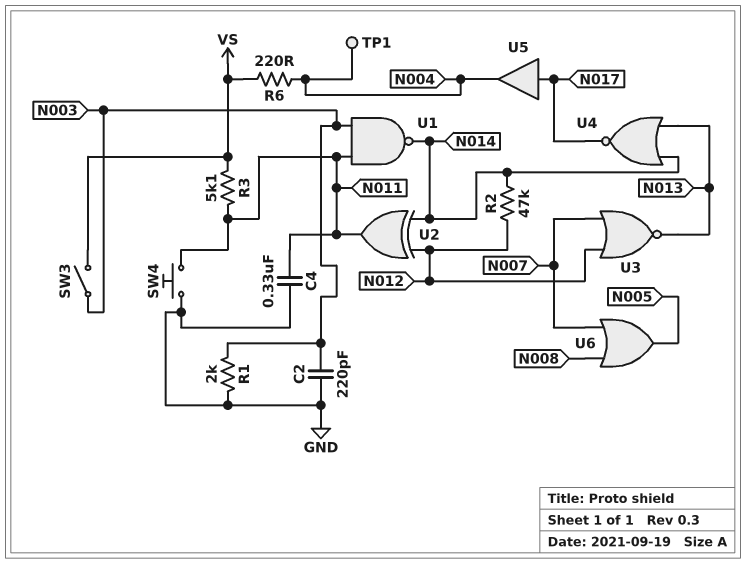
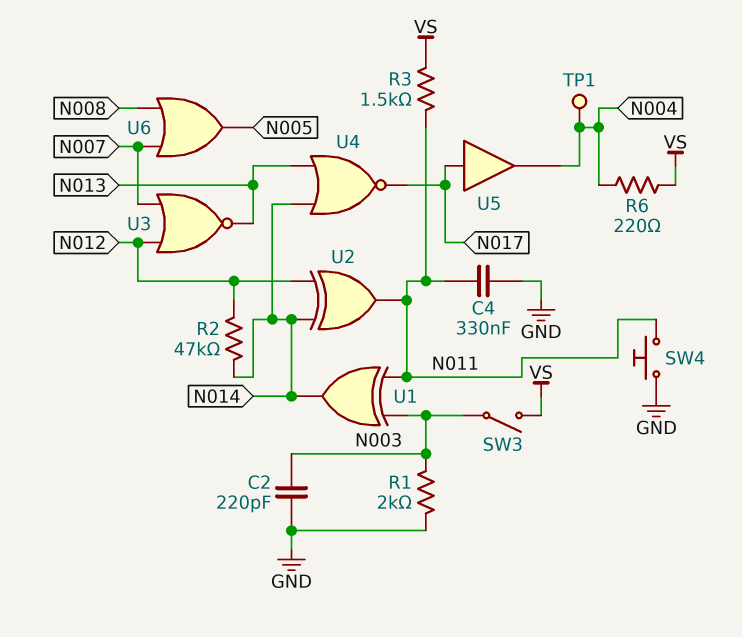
R3: 5.1k (N011, VS) -> 1.5k (N011, VS)
U1: NAND (in N003, in N011, out N014) -> XOR (in N003, in N011, out N014)

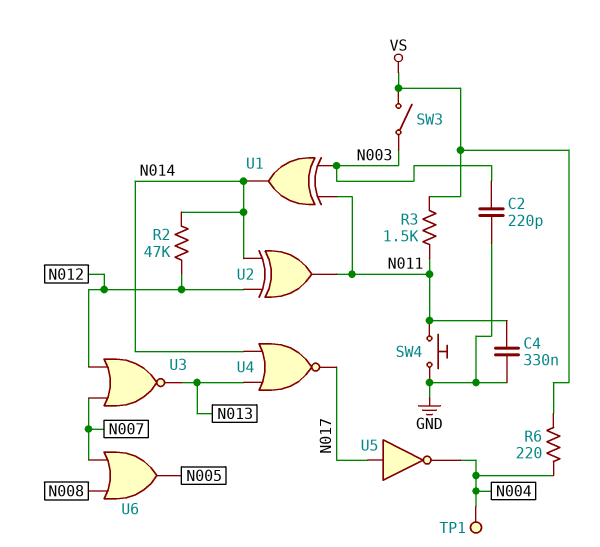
R1: 2k (GND, N003) -> none
U5: buffer (in N017, out N004) -> NOT (in N017, out N004)

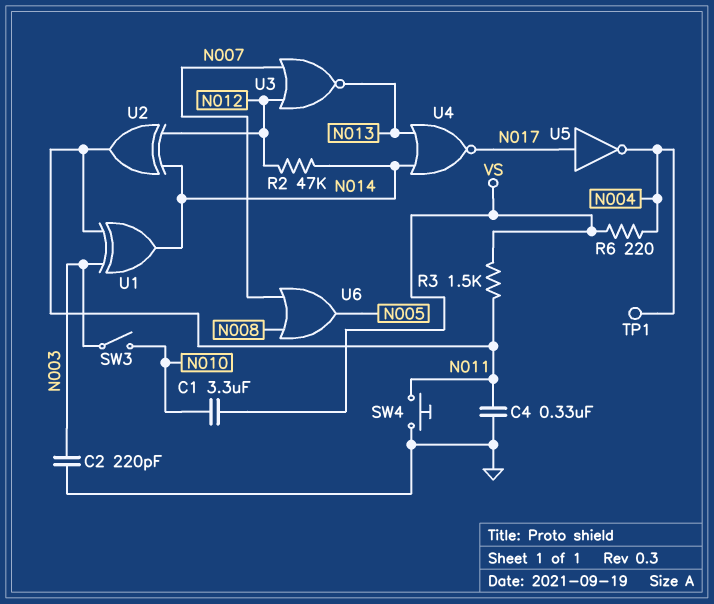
C1: none -> 3.3uF (N010, VS)
SW3: switch (N003, VS) -> switch (N003, N010)

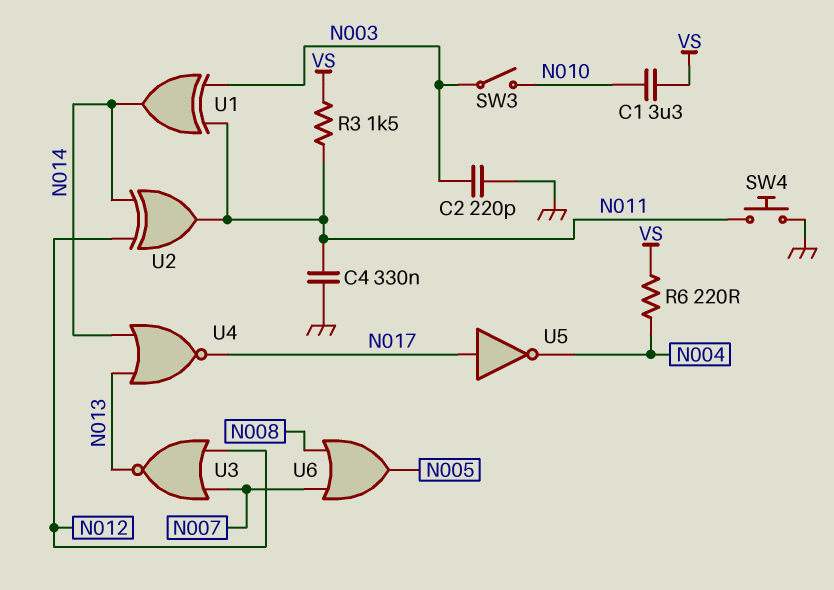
R2: 47k (N012, N014) -> none
TP1: test point (N004) -> none

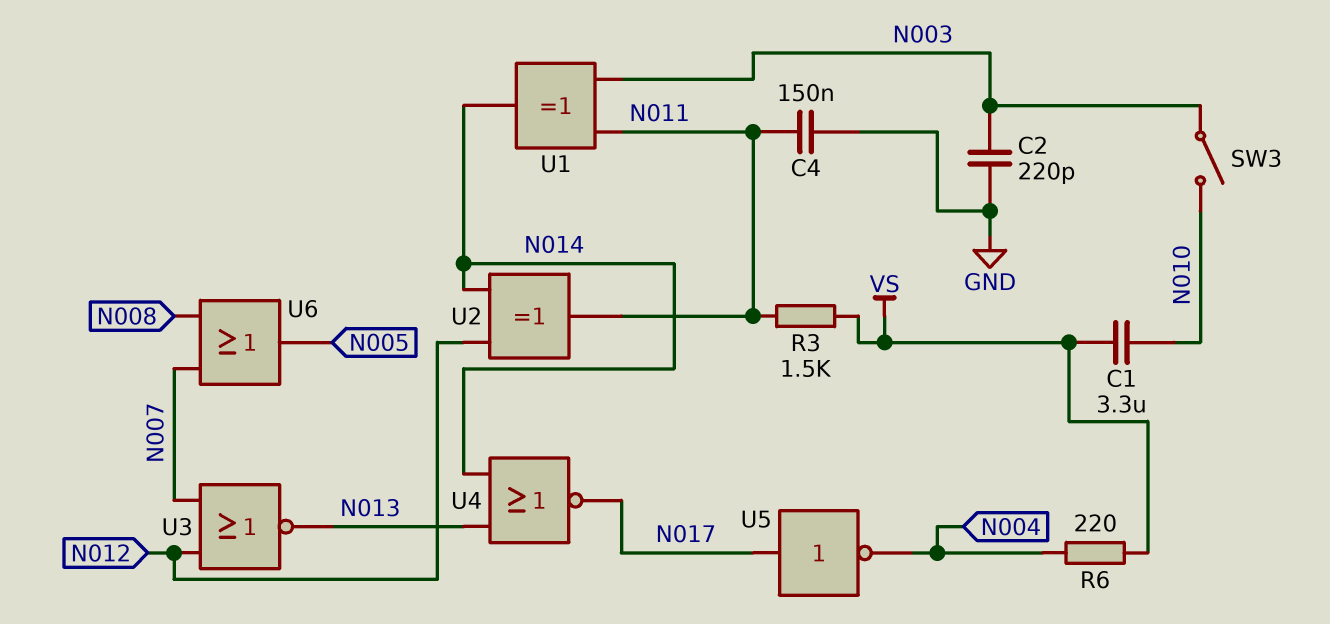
C4: 330nF (GND, N011) -> 150nF (GND, N011)
SW4: button (GND, N011) -> none

